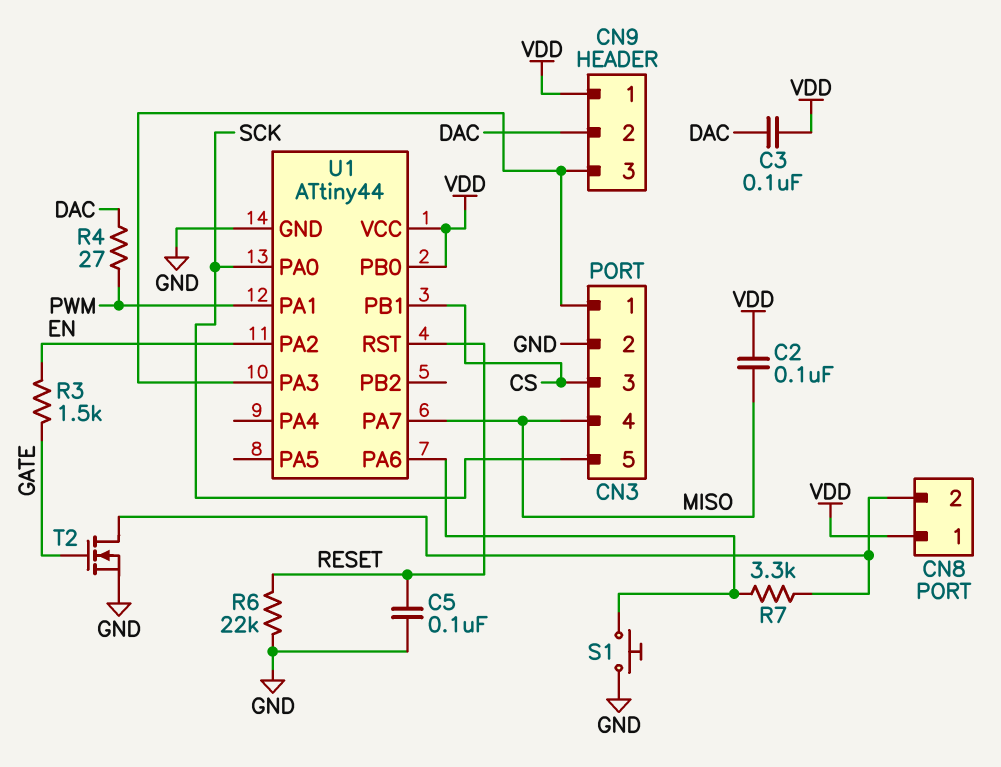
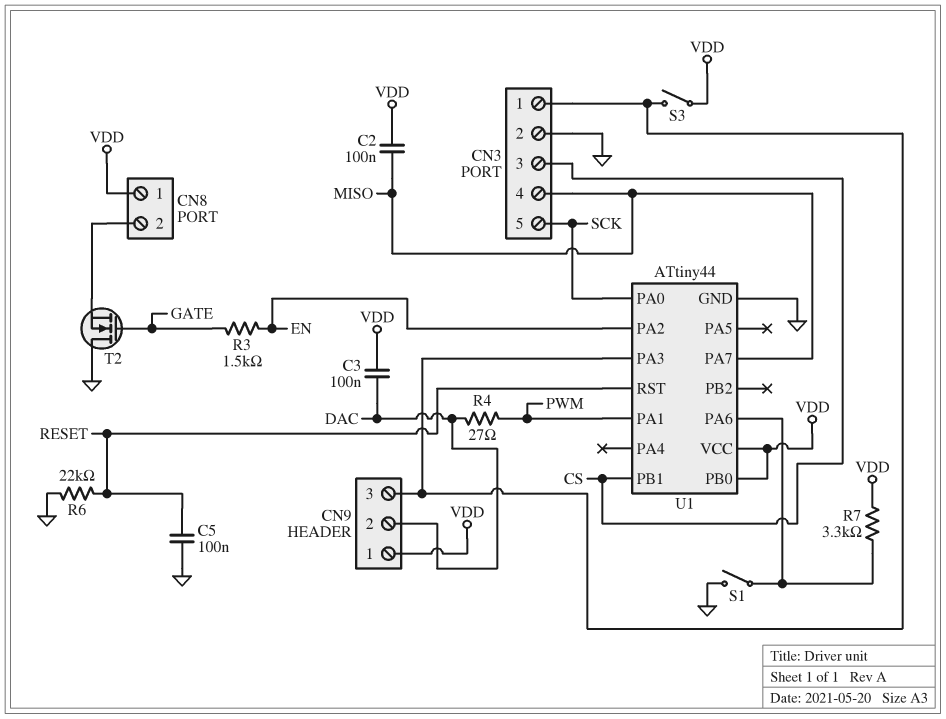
R7: 3.3k (CN8/2, U1/PA6) -> 3.3k (U1/PA6, VDD)
S1: button (GND, U1/PA6) -> switch (GND, U1/PA6)
S3: none -> switch (CN3/1, VDD)
T2: NMOS (G GATE, D CN8/2, S GND) -> NMOS (G GATE, D GND, S CN8/2)

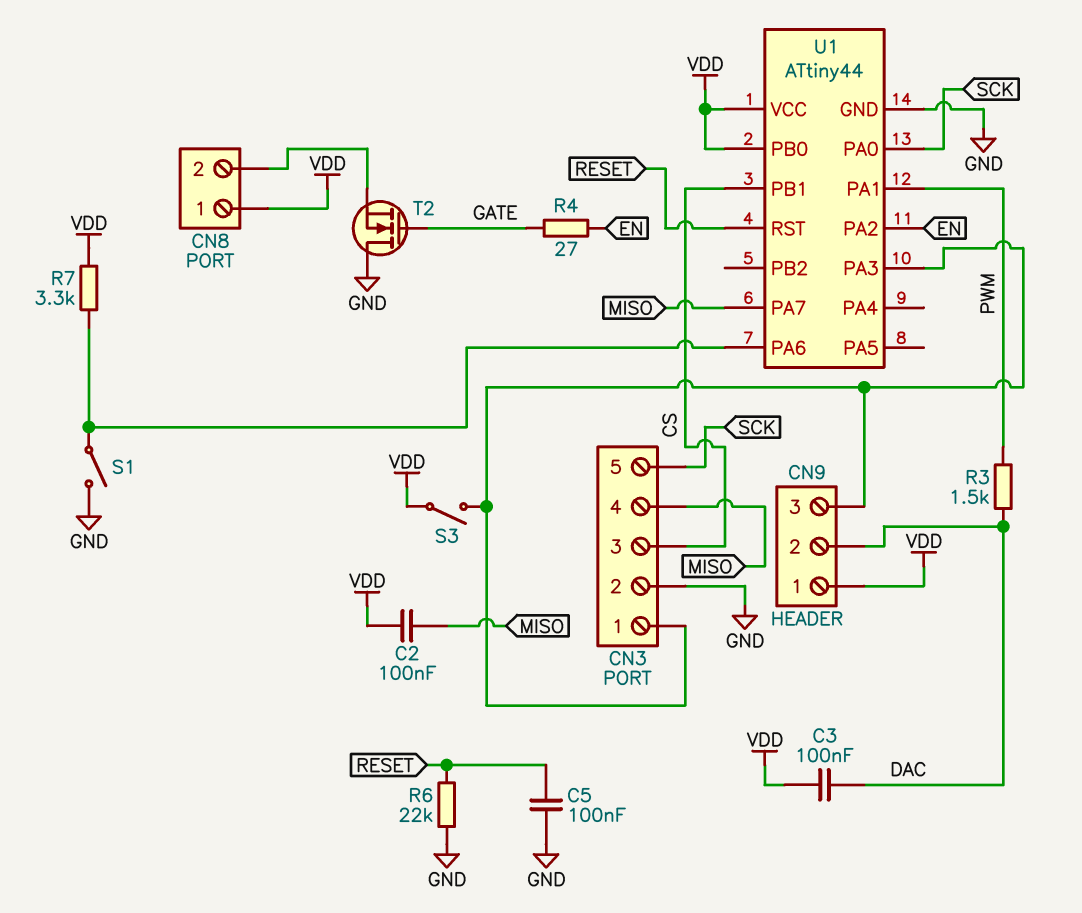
R3: 1.5k (EN, GATE) -> 1.5k (DAC, PWM)
R4: 27 (DAC, PWM) -> 27 (EN, GATE)

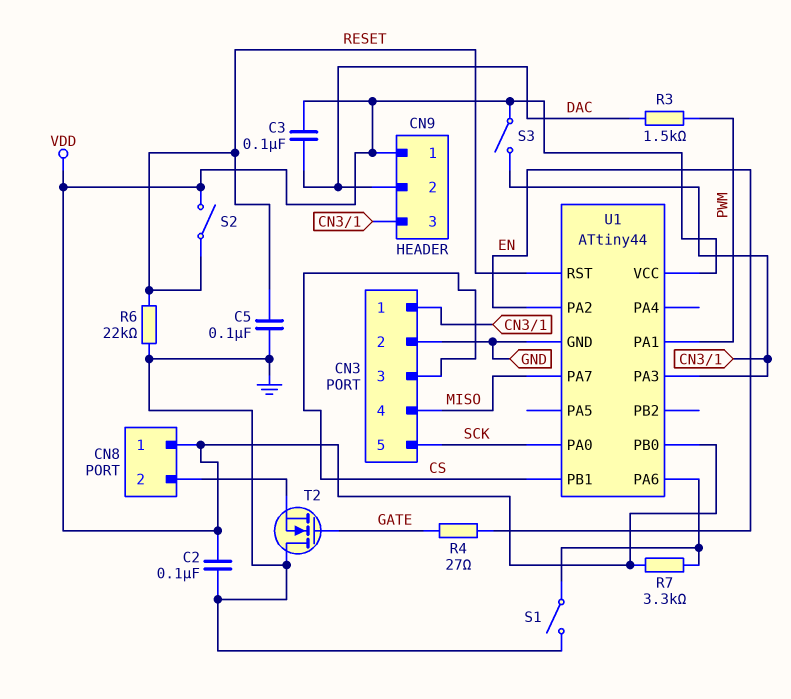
C2: 100nF (MISO, VDD) -> 100nF (GND, VDD)
S2: none -> switch (RESET, VDD)

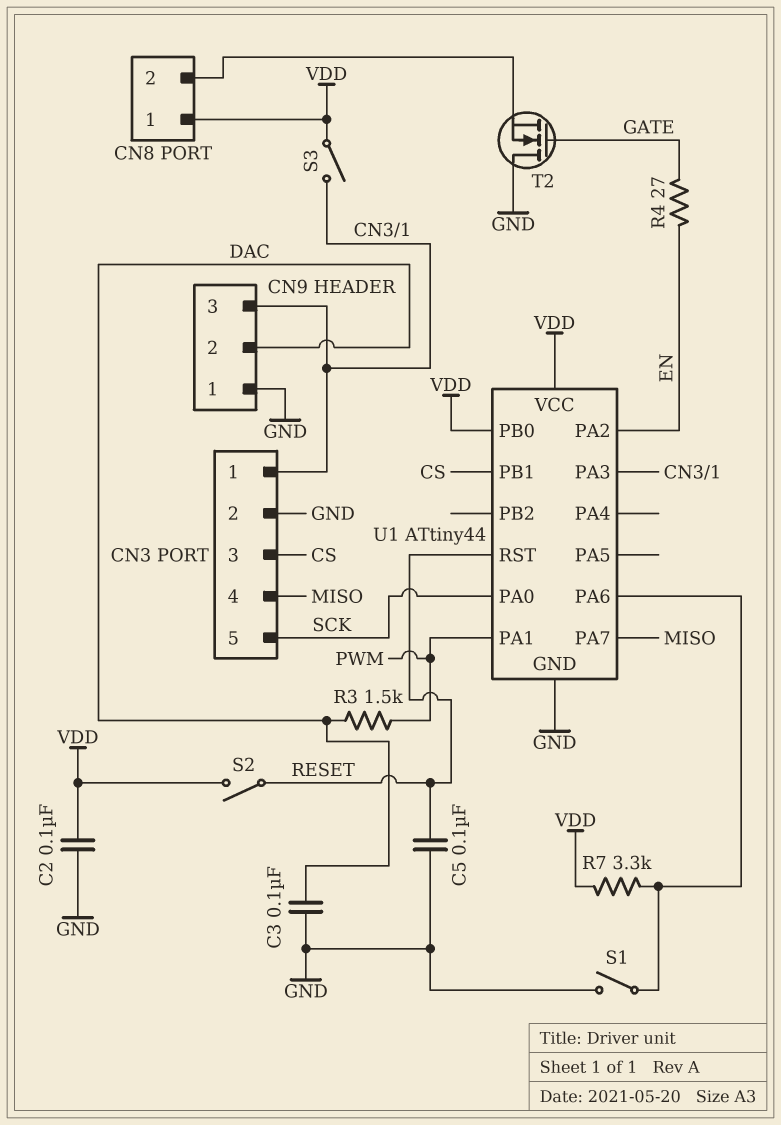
C3: 100nF (DAC, VDD) -> 100nF (DAC, GND)
CN9 pin 1: VDD -> GND
R6: 22k (GND, RESET) -> none

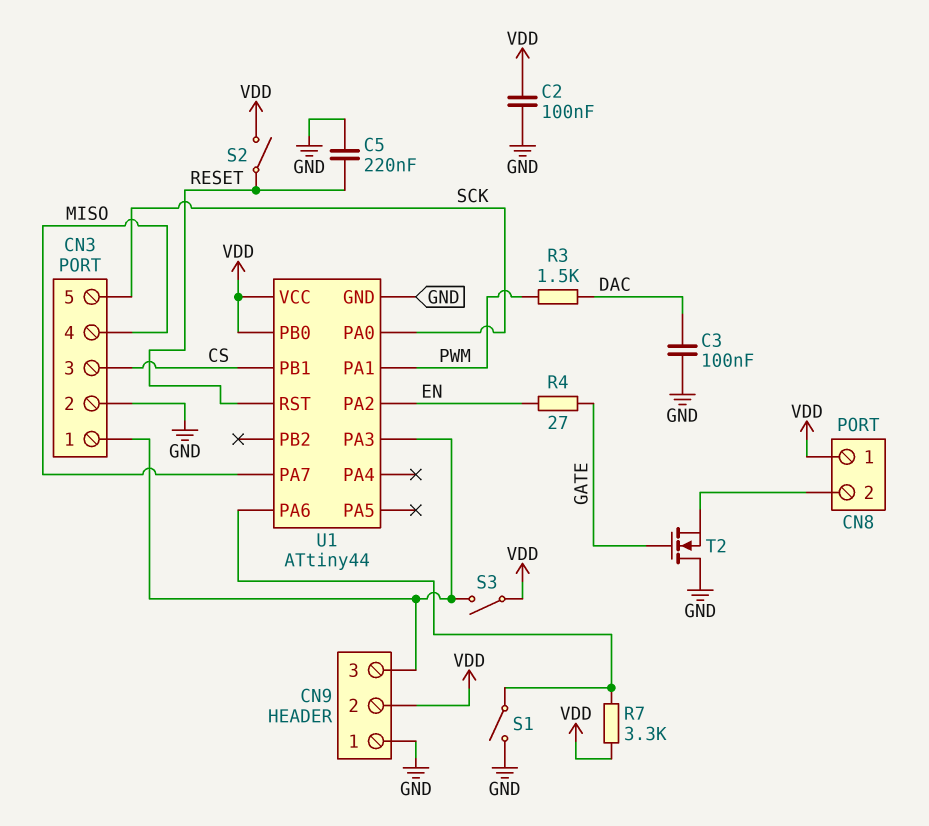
C5: 100nF (GND, RESET) -> 220nF (GND, RESET)
CN9 pin 2: DAC -> VDD

